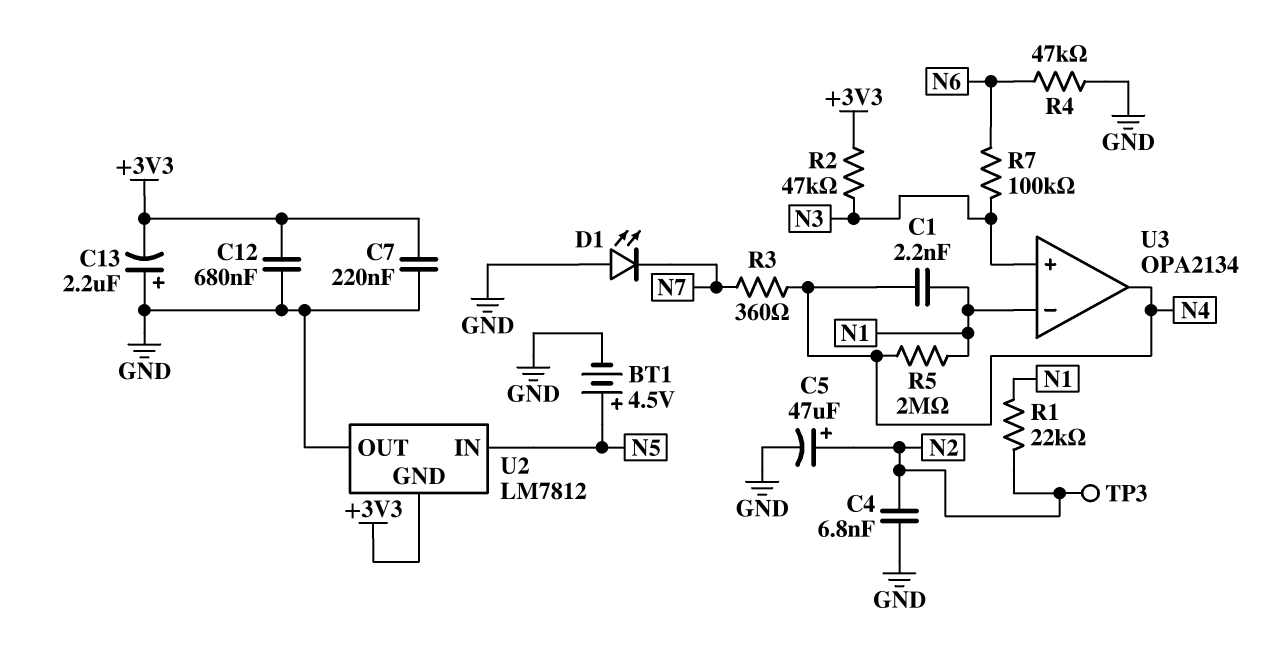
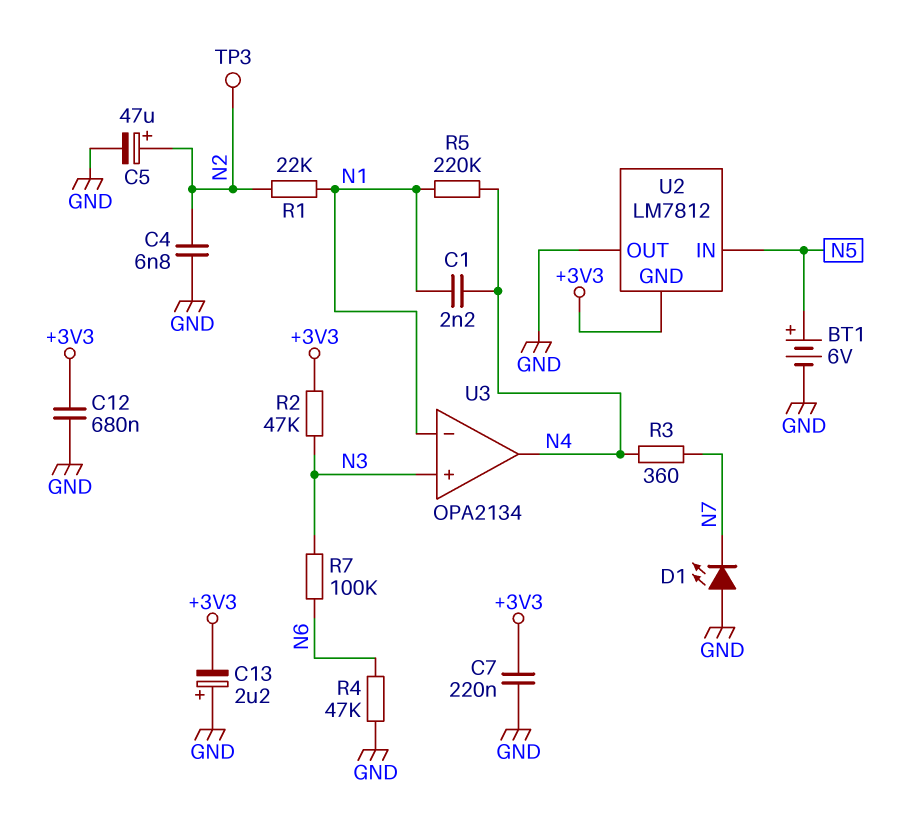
BT1: 4.5V (plus N5, minus GND) -> 6V (plus N5, minus GND)
R5: 2M (N1, N4) -> 220k (N1, N4)

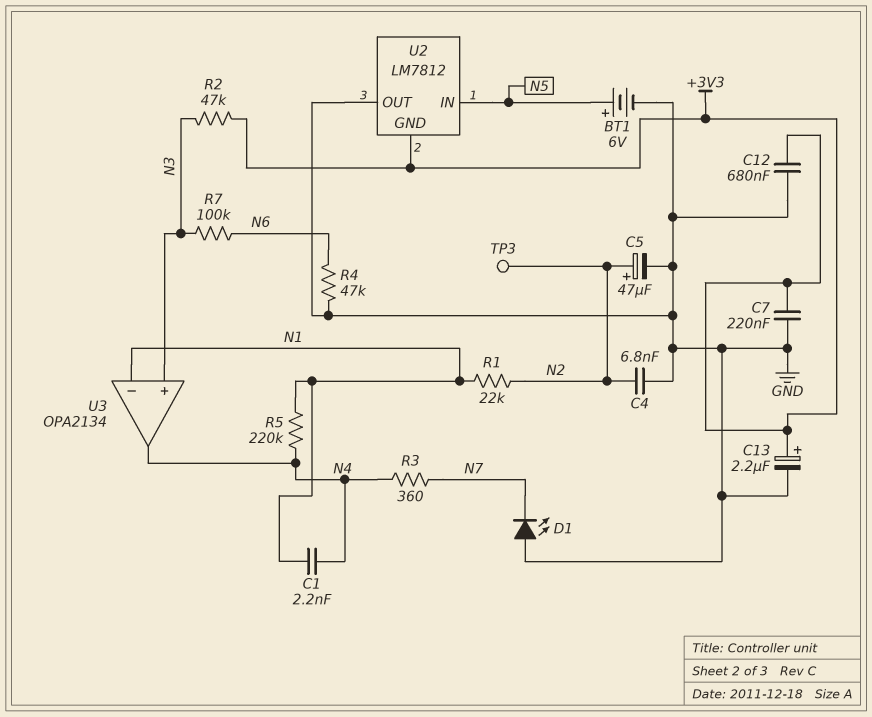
C13: 2.2uF (plus GND, minus +3V3) -> 2.2uF (plus +3V3, minus GND)

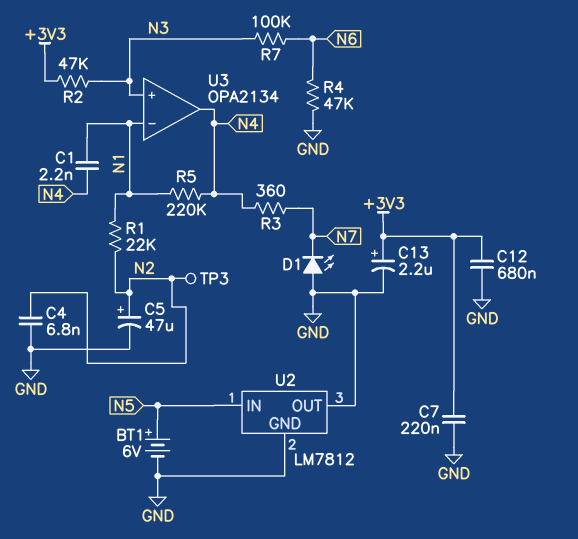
U2 pin GND: +3V3 -> GND

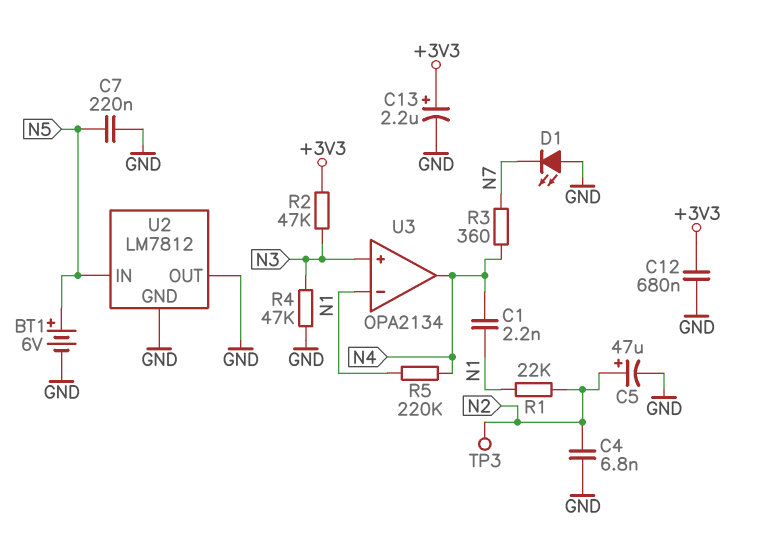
C7: 220nF (+3V3, GND) -> 220nF (GND, N5)
R4: 47k (GND, N6) -> 47k (GND, N3)
R7: 100k (N3, N6) -> none

